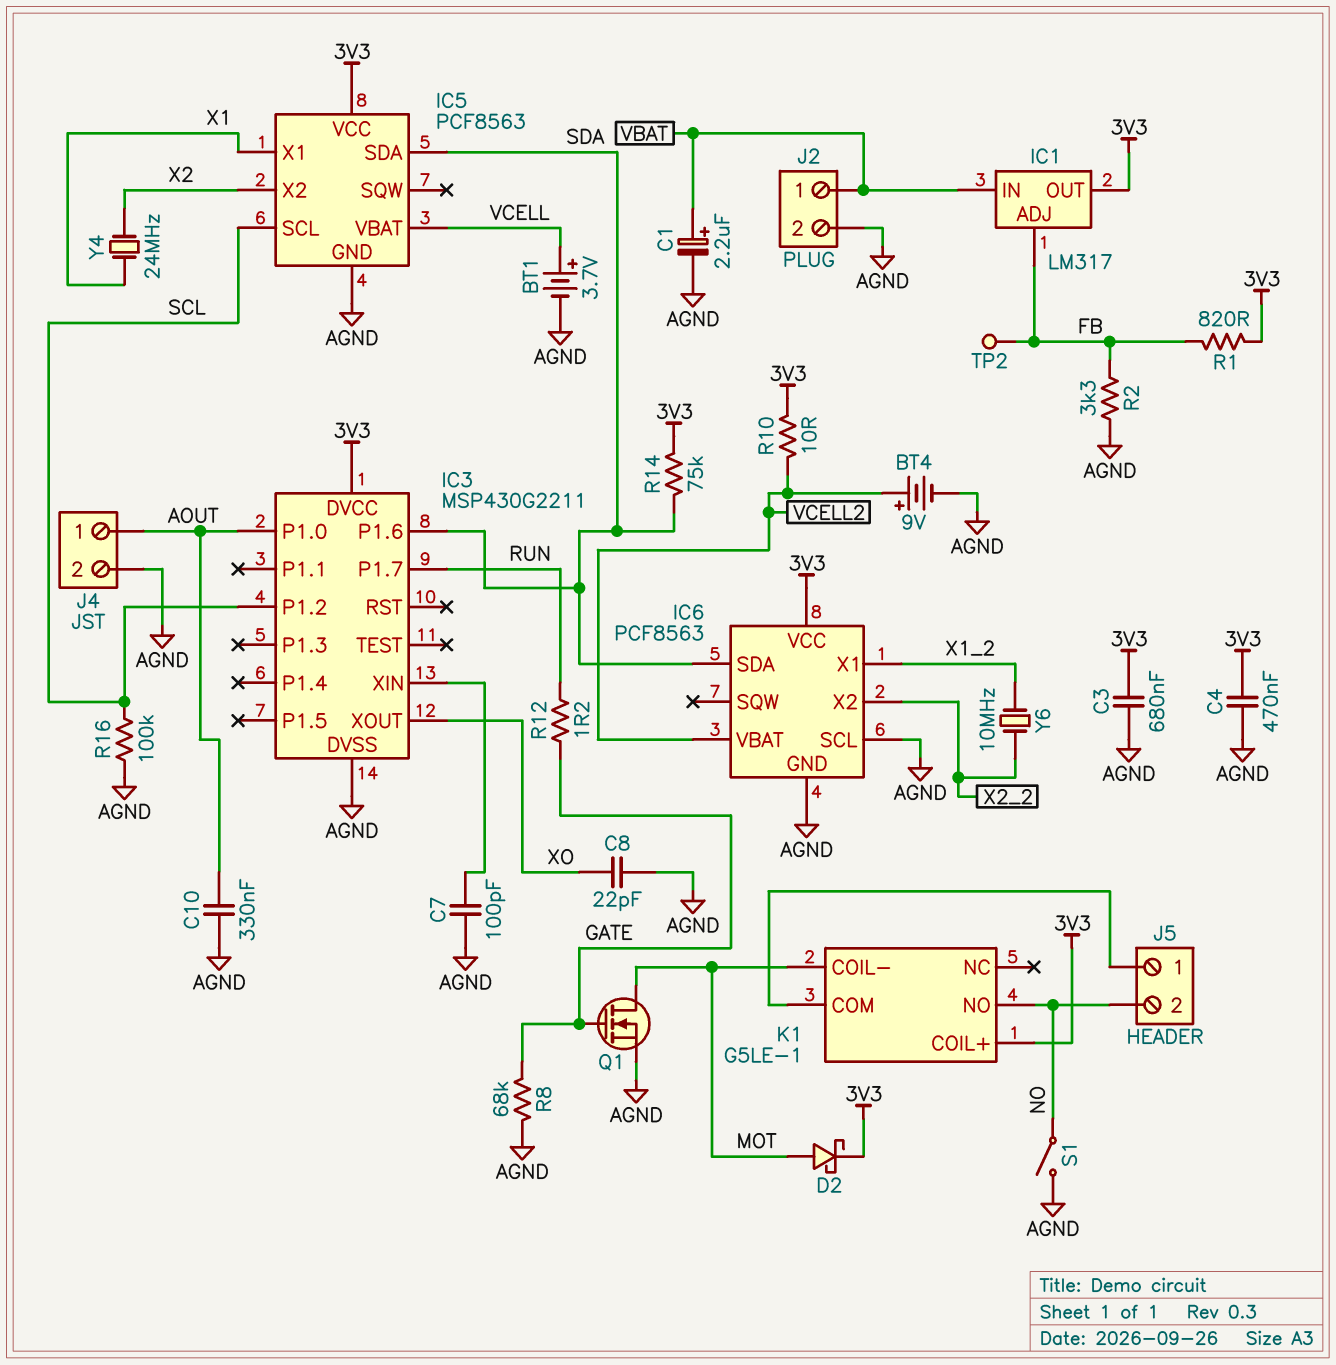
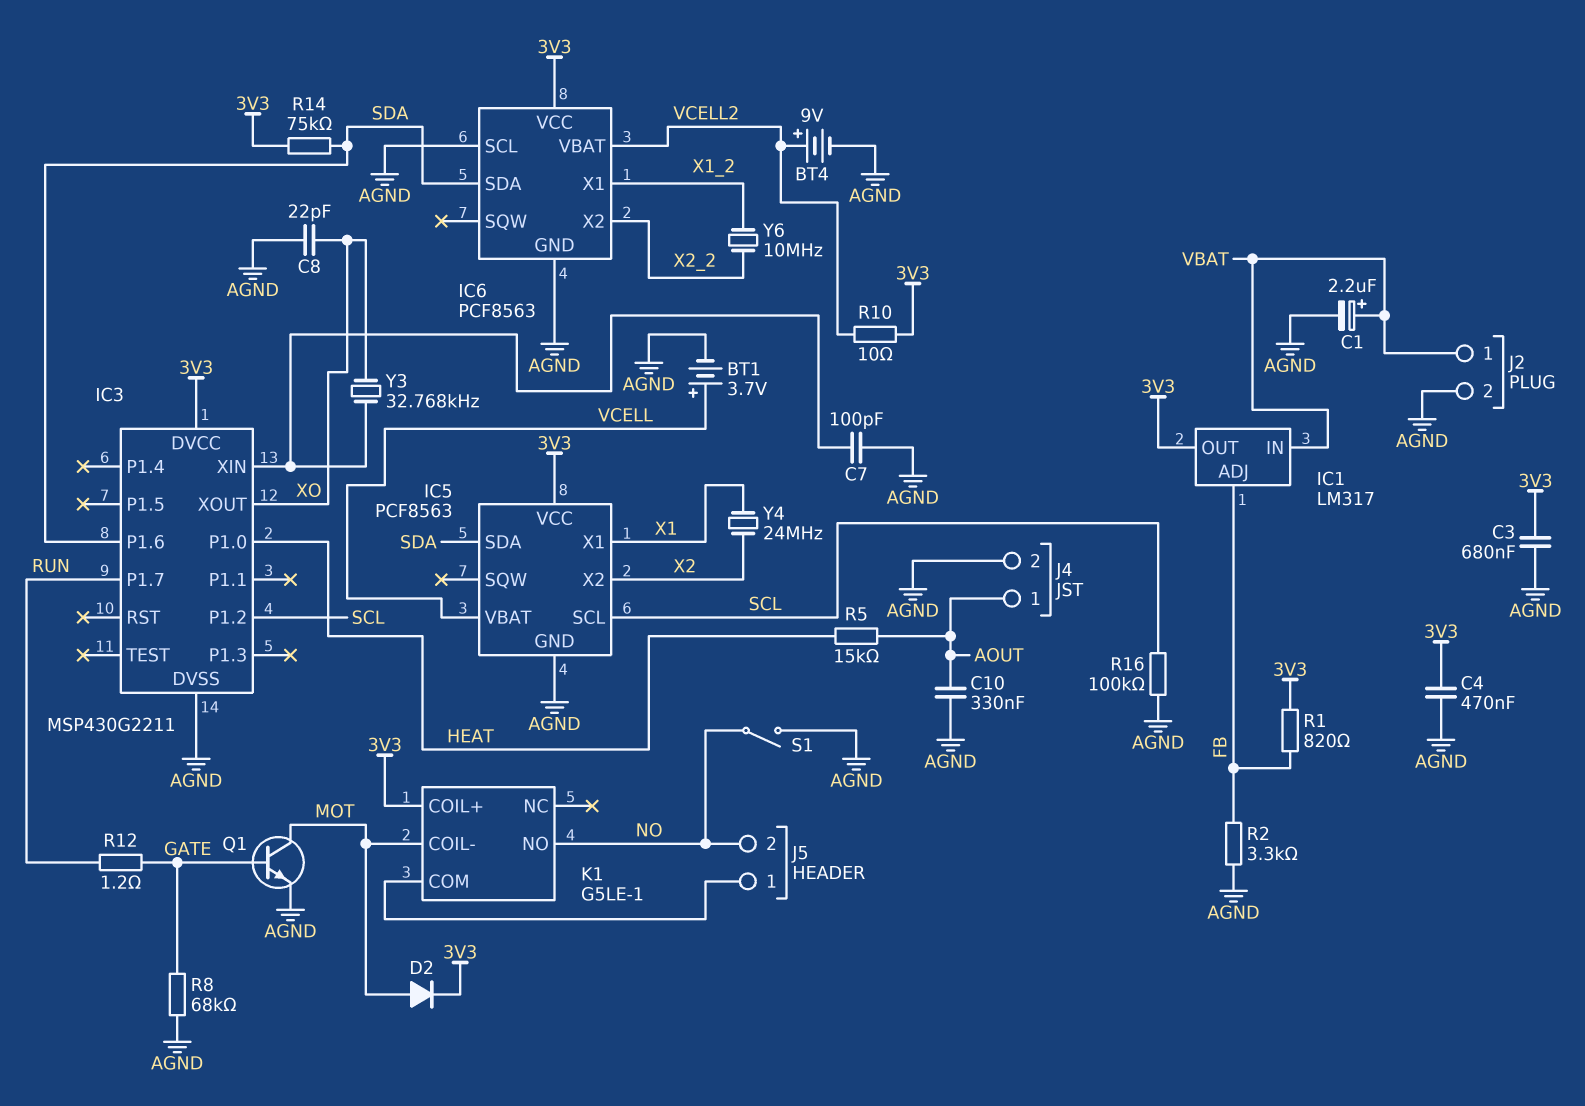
D2: schottky (A MOT, K 3V3) -> diode (A MOT, K 3V3)
IC3 pin P1.0: AOUT -> HEAT
Q1: NMOS (G GATE, D MOT, S AGND) -> NPN (B GATE, C MOT, E AGND)
R5: none -> 15k (AOUT, HEAT)
TP2: test point (FB) -> none
Y3: none -> 32.768kHz (IC3/XIN, XO)

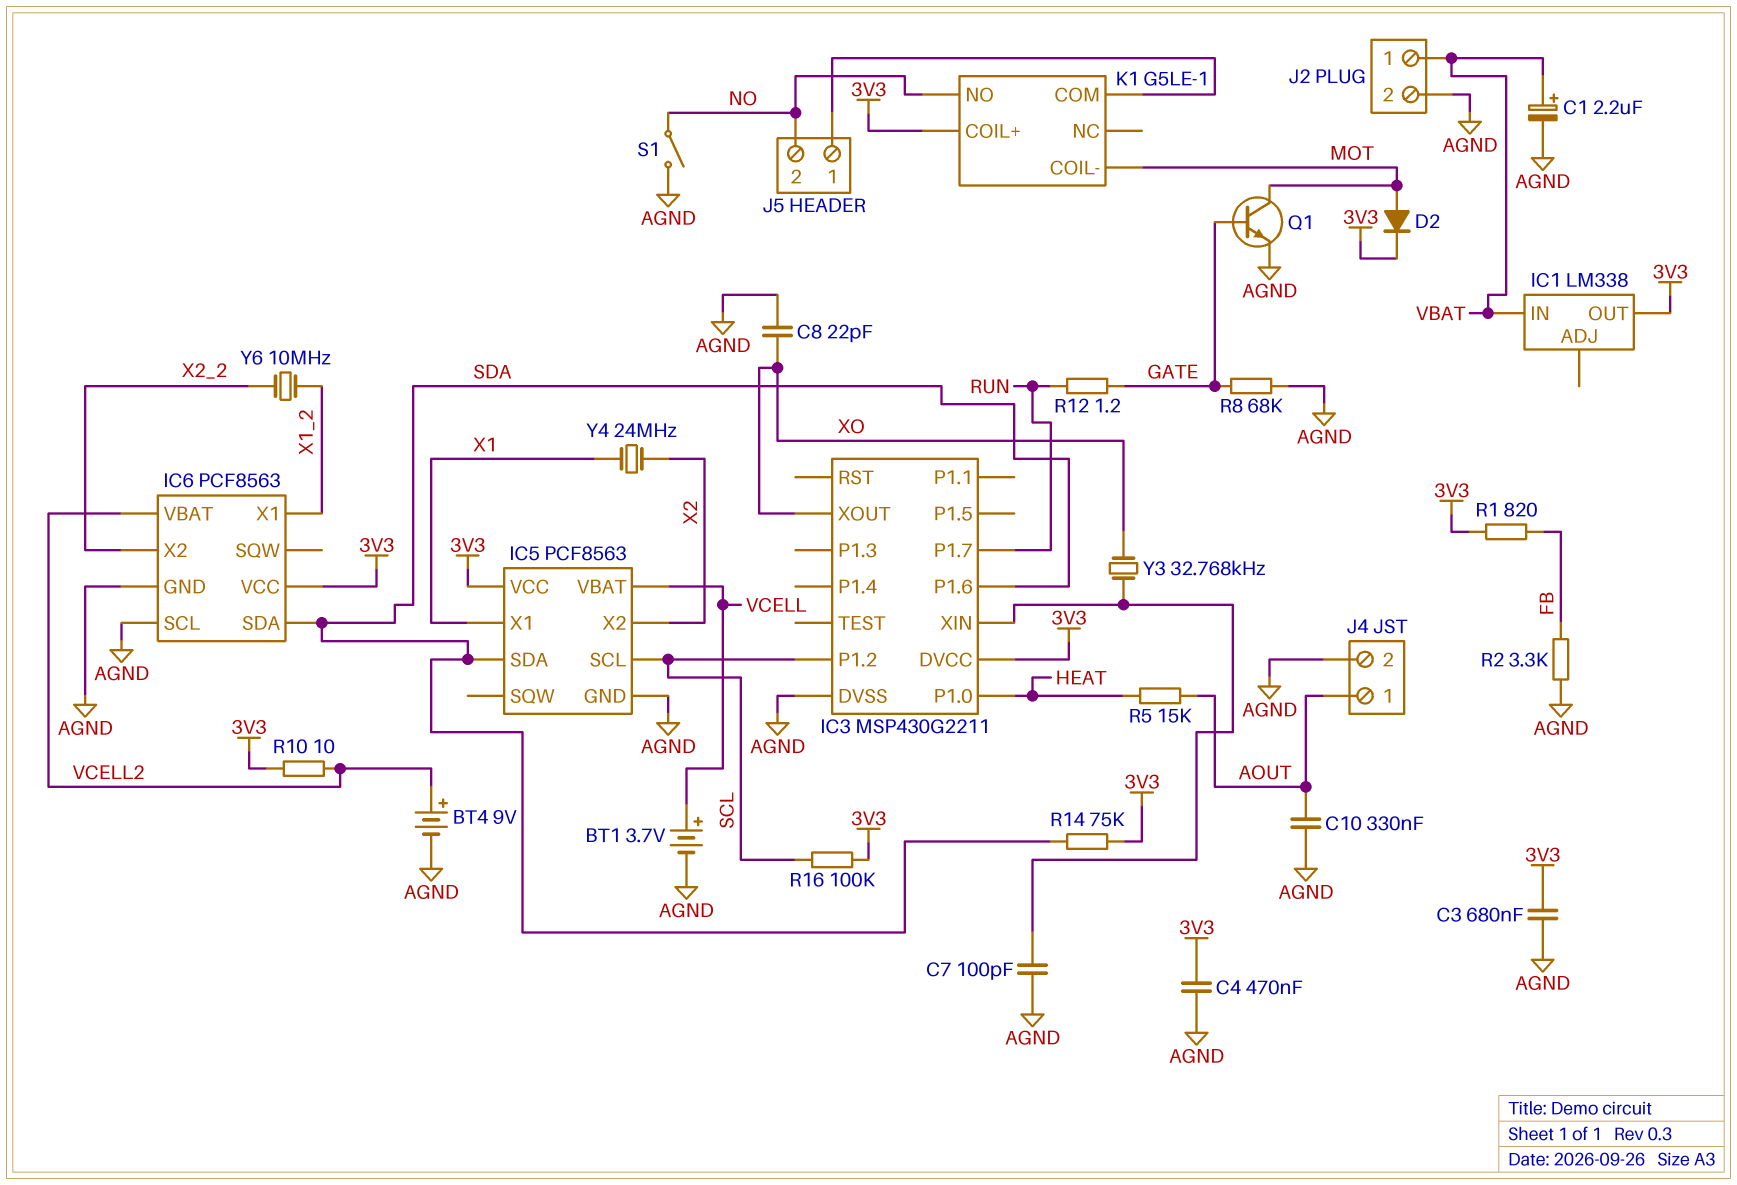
IC1: LM317 -> LM338
IC1 pin ADJ: FB -> none
R16: 100k (AGND, SCL) -> 100k (3V3, SCL)

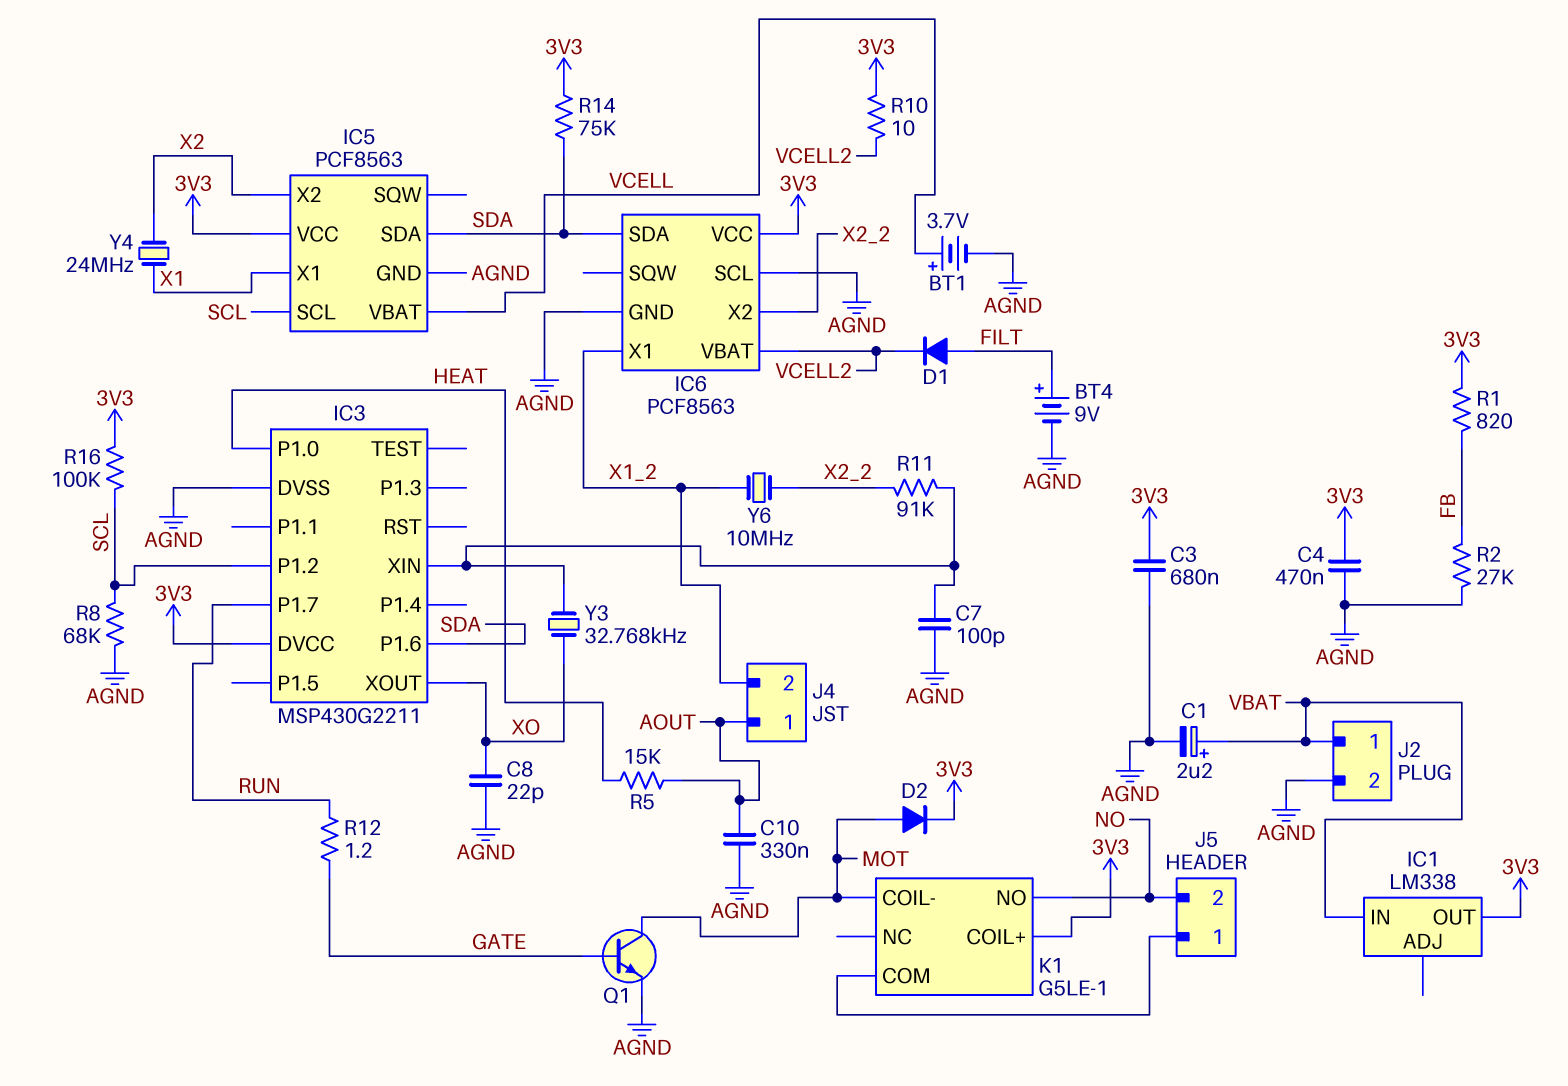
BT4: 9V (plus VCELL2, minus AGND) -> 9V (plus FILT, minus AGND)
D1: none -> diode (A FILT, K VCELL2)
J4 pin 2: AGND -> X1_2
R2: 3.3k (AGND, FB) -> 27k (AGND, FB)
R8: 68k (AGND, GATE) -> 68k (AGND, SCL)
R11: none -> 91k (IC3/XIN, X2_2)
S1: switch (AGND, NO) -> none

